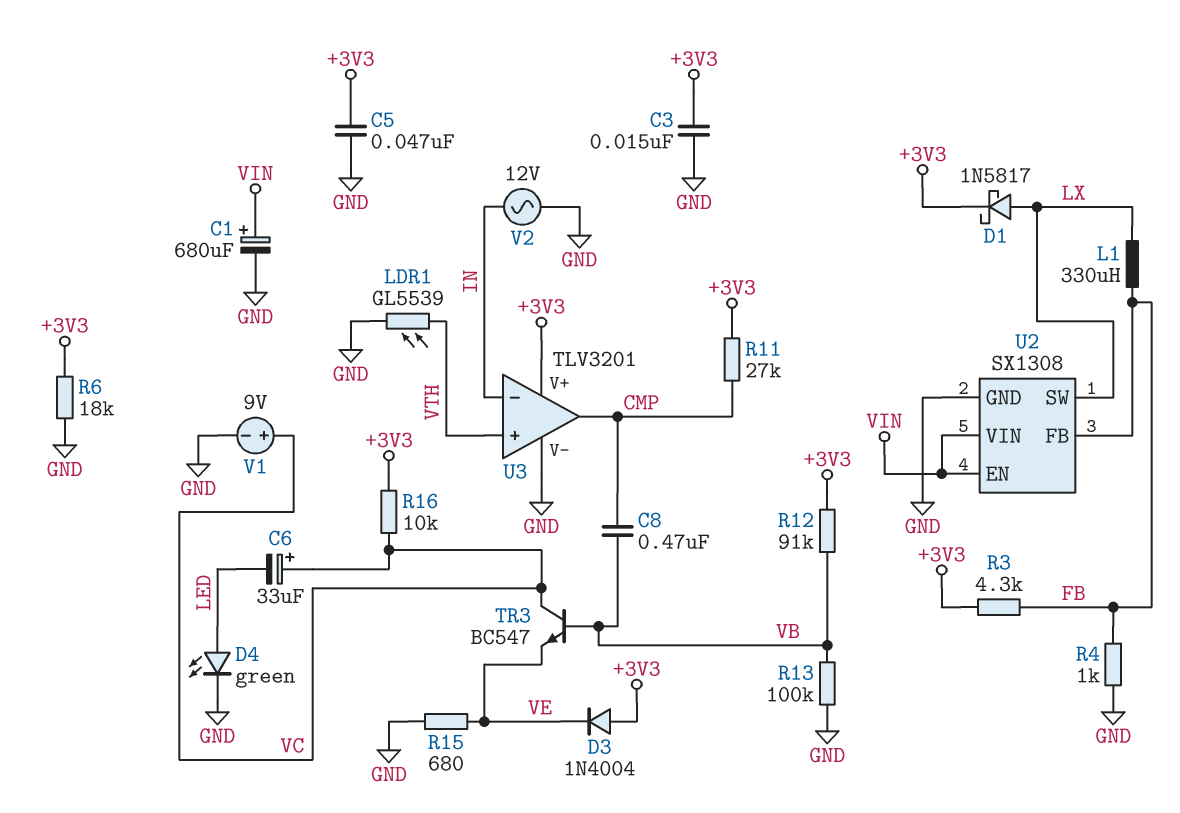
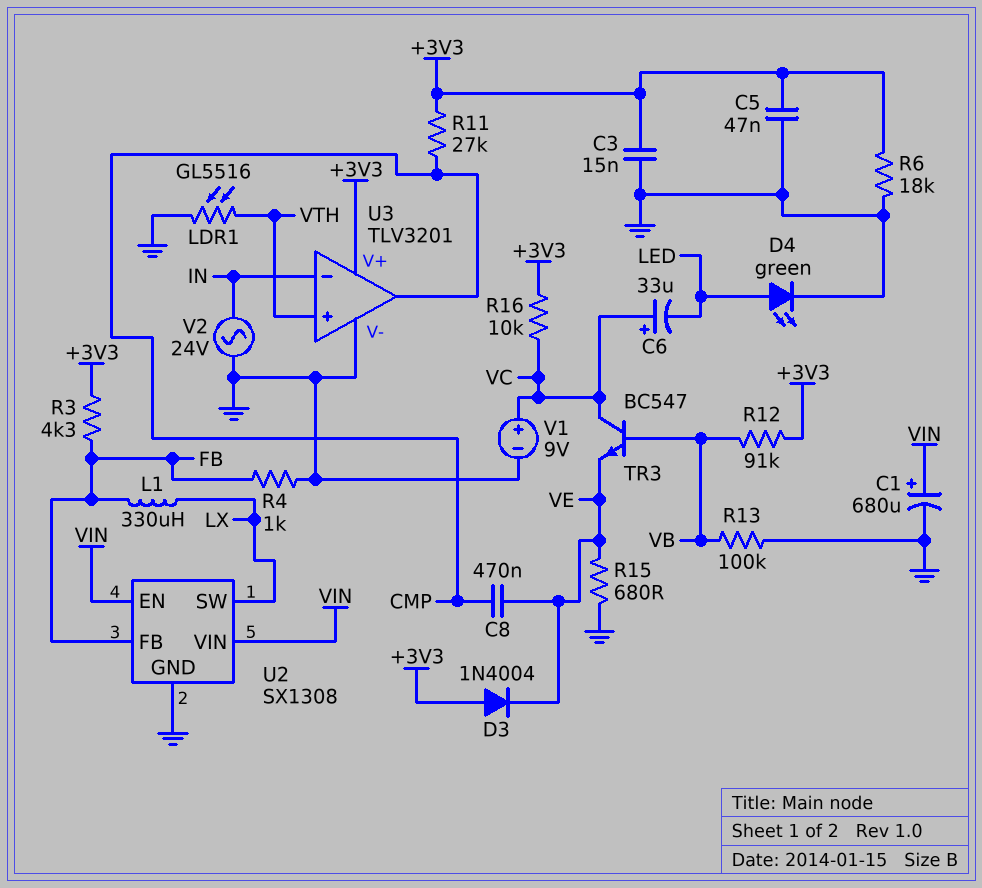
C8: 470nF (CMP, VB) -> 470nF (CMP, VE)
D1: schottky 1N5817 (A LX, K +3V3) -> none
LDR1: GL5539 (GND, VTH) -> GL5516 (GND, VTH)
V2: AC 12V (GND, IN) -> AC 24V (GND, IN)

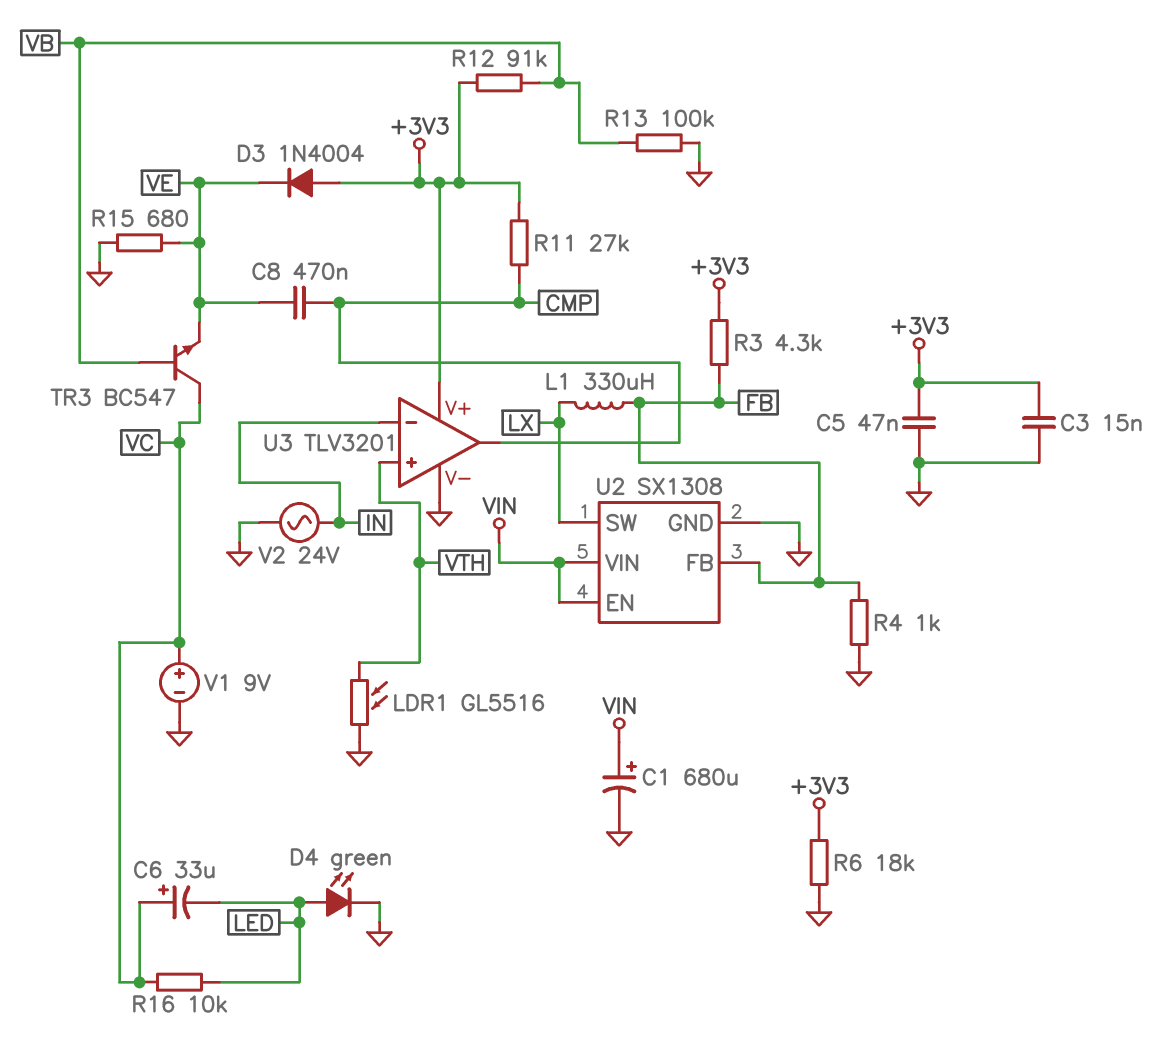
R16: 10k (+3V3, VC) -> 10k (LED, VC)

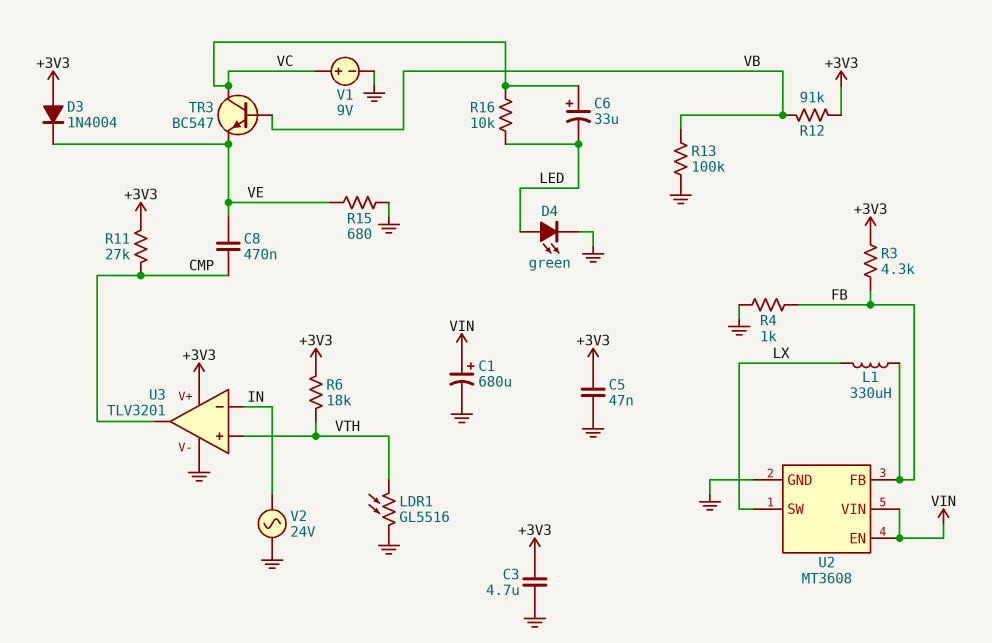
C3: 15nF (+3V3, GND) -> 4.7uF (+3V3, GND)
R6: 18k (+3V3, GND) -> 18k (+3V3, VTH)
U2: SX1308 -> MT3608

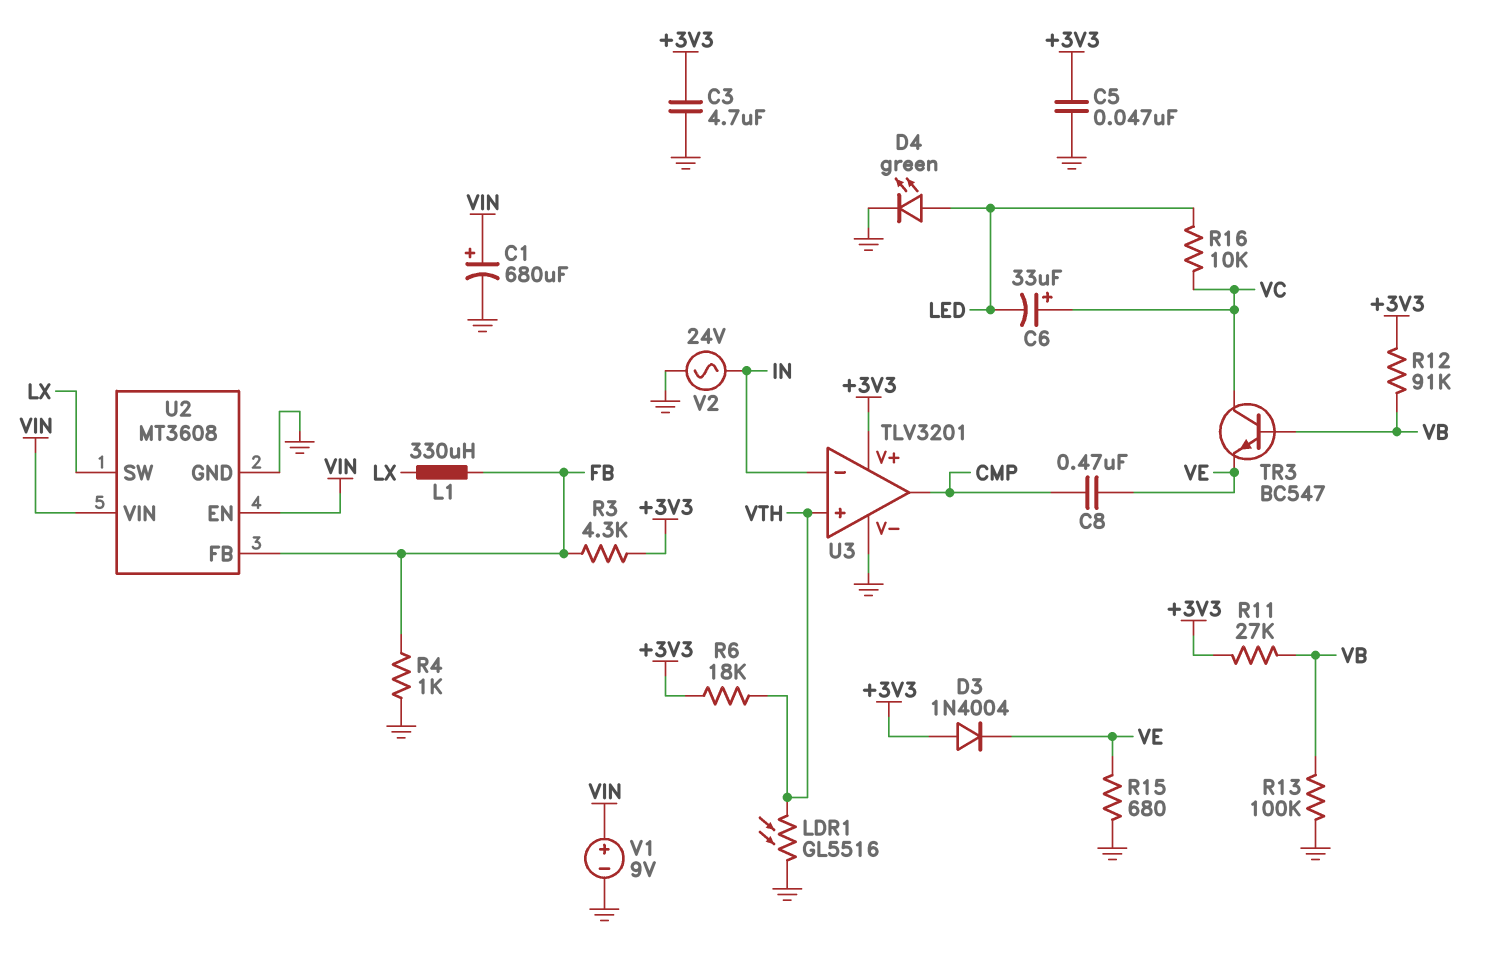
R11: 27k (+3V3, CMP) -> 27k (+3V3, VB)
V1: 9V (plus VC, minus GND) -> 9V (plus VIN, minus GND)

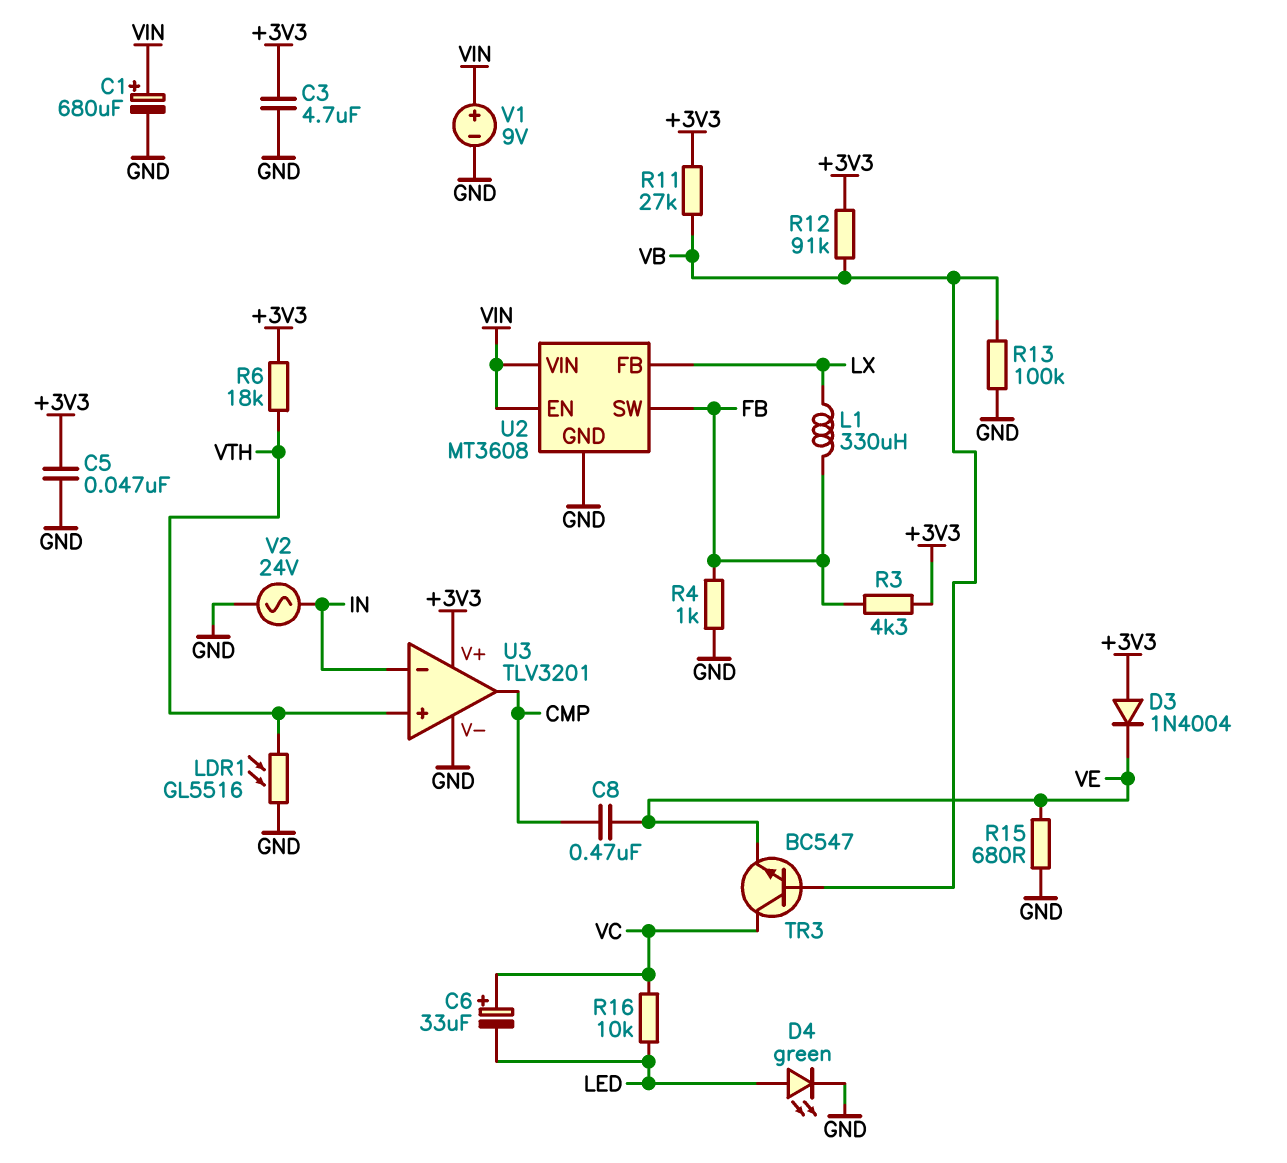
U2 pin FB: FB -> LX
U2 pin SW: LX -> FB

